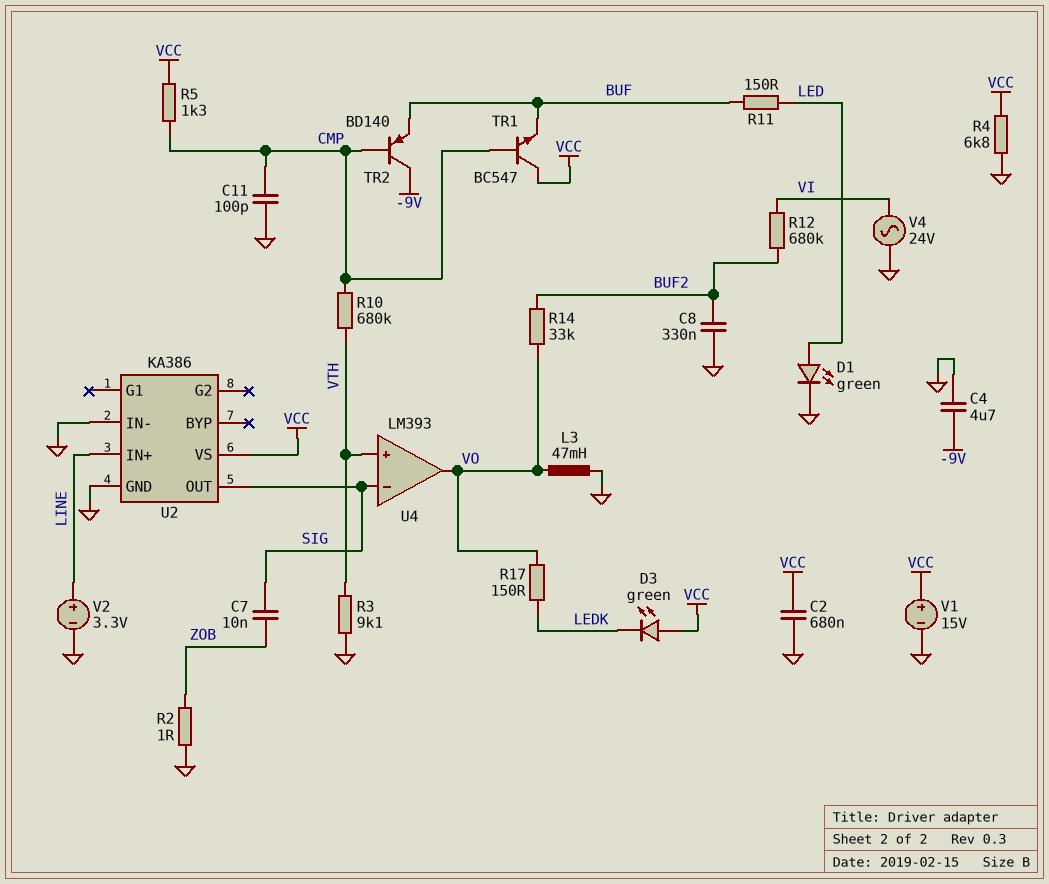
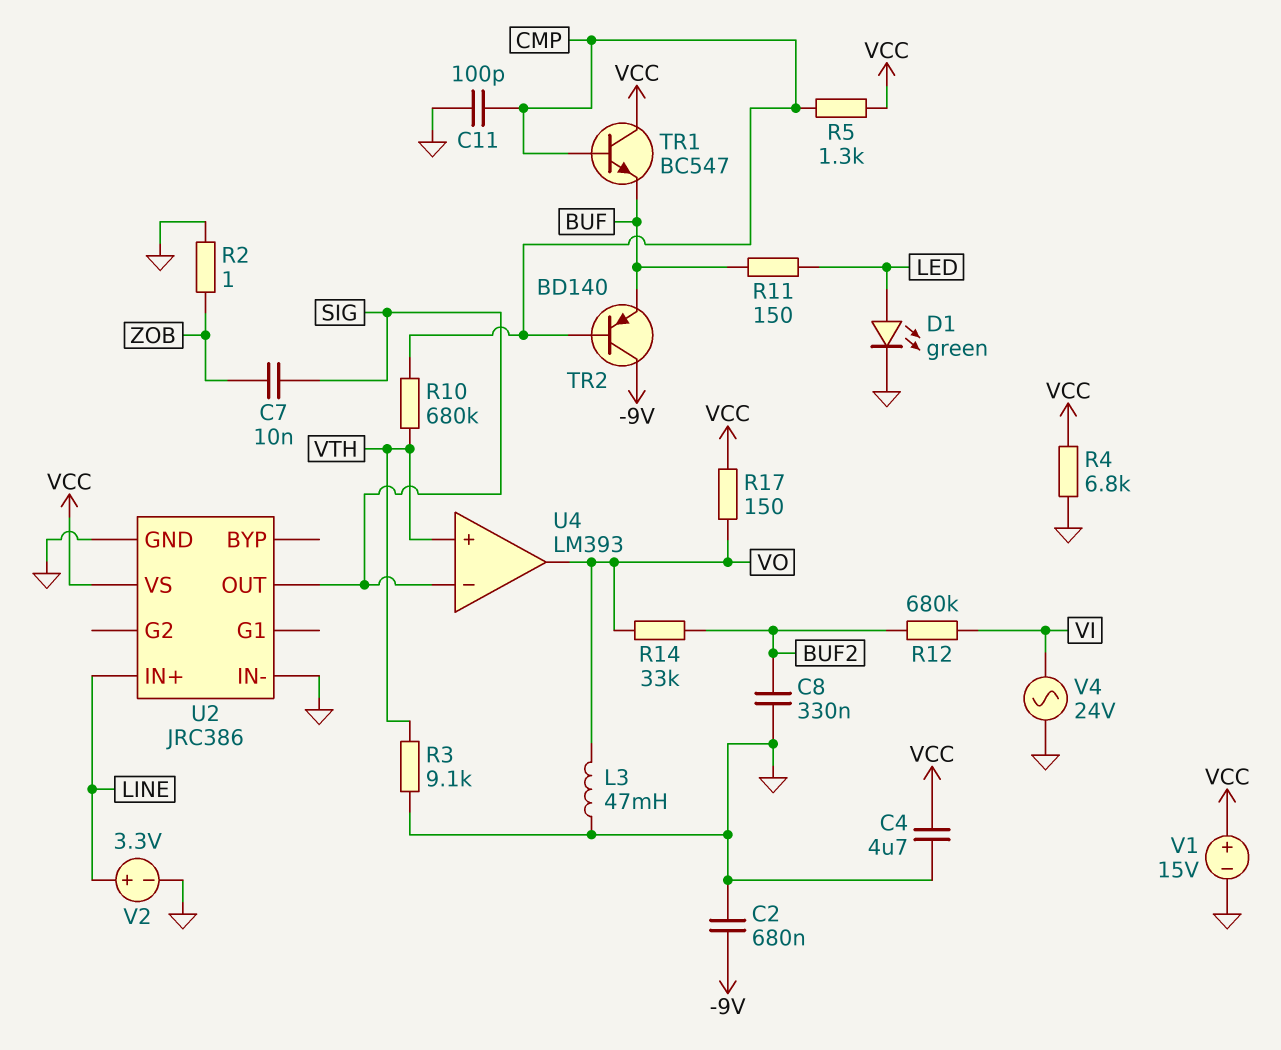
C2: 680nF (GND, VCC) -> 680nF (-9V, GND)
C4: 4.7uF (-9V, GND) -> 4.7uF (GND, VCC)
D3: LED green (A VCC, K LEDK) -> none
R17: 150 (LEDK, VO) -> 150 (VCC, VO)
U2: KA386 -> JRC386

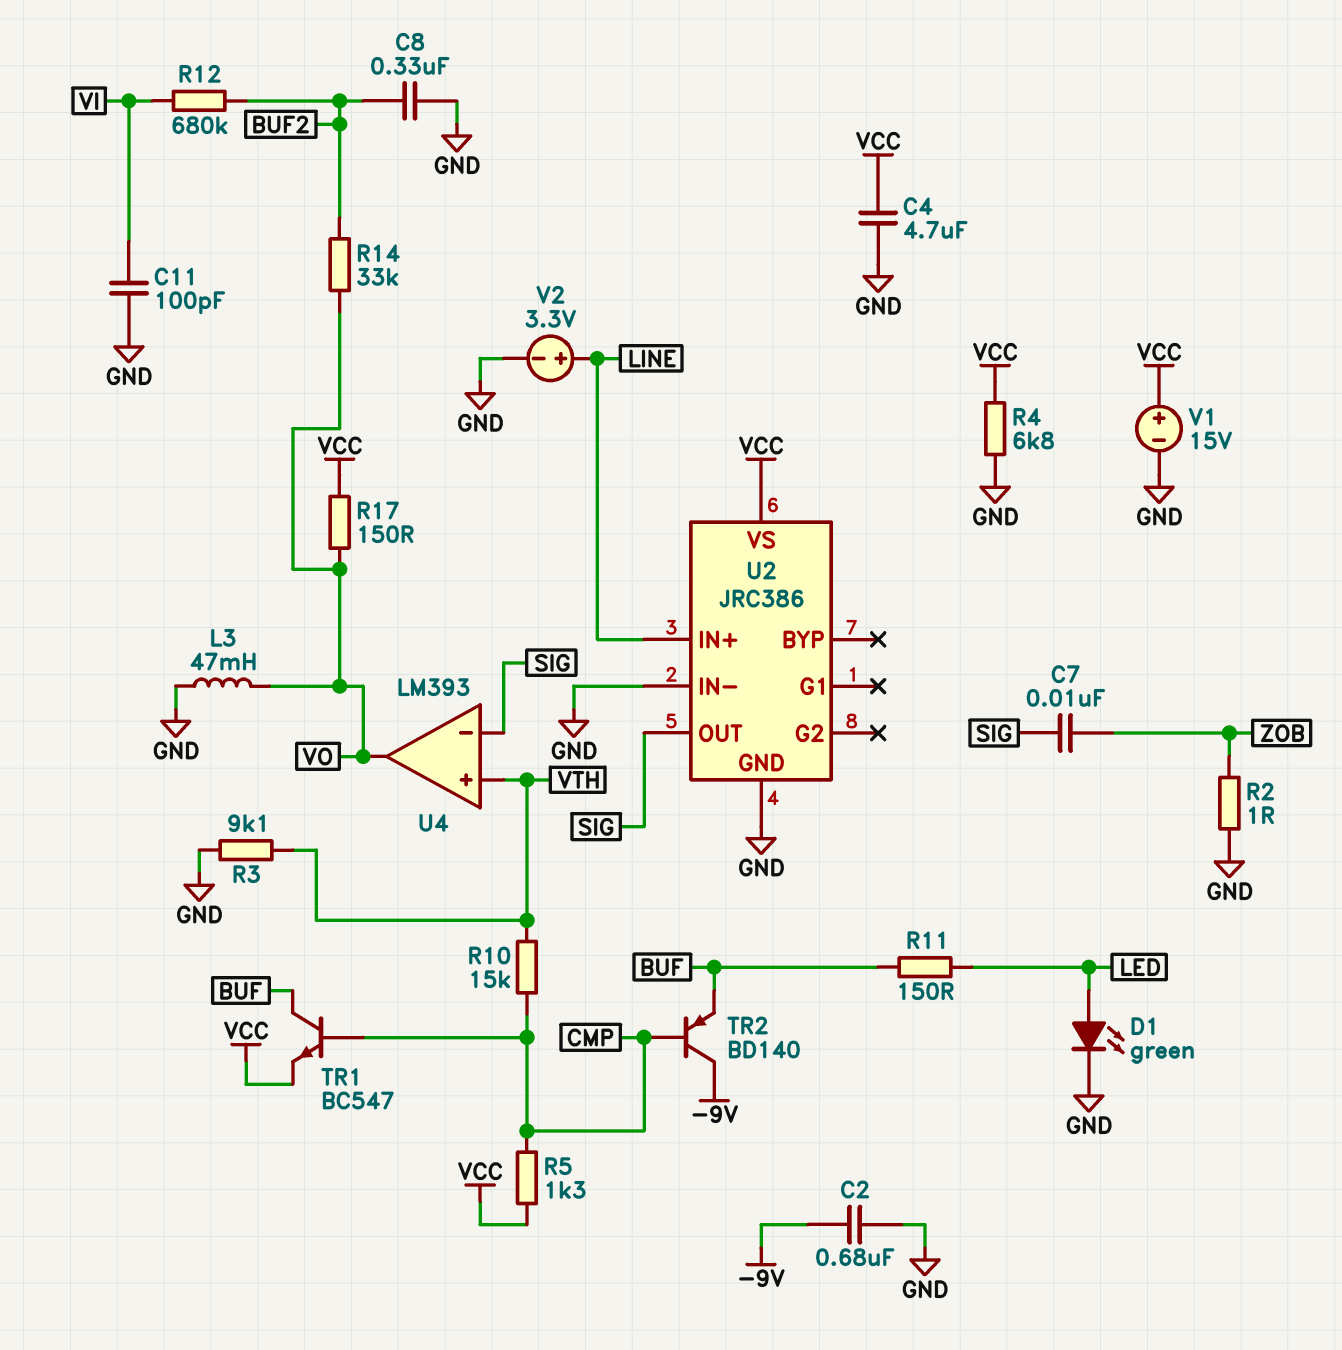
C11: 100pF (CMP, GND) -> 100pF (GND, VI)
R10: 680k (CMP, VTH) -> 15k (CMP, VTH)
TR1: NPN BC547 (B CMP, C VCC, E BUF) -> NPN BC547 (B CMP, C BUF, E VCC)
V4: AC 24V (GND, VI) -> none

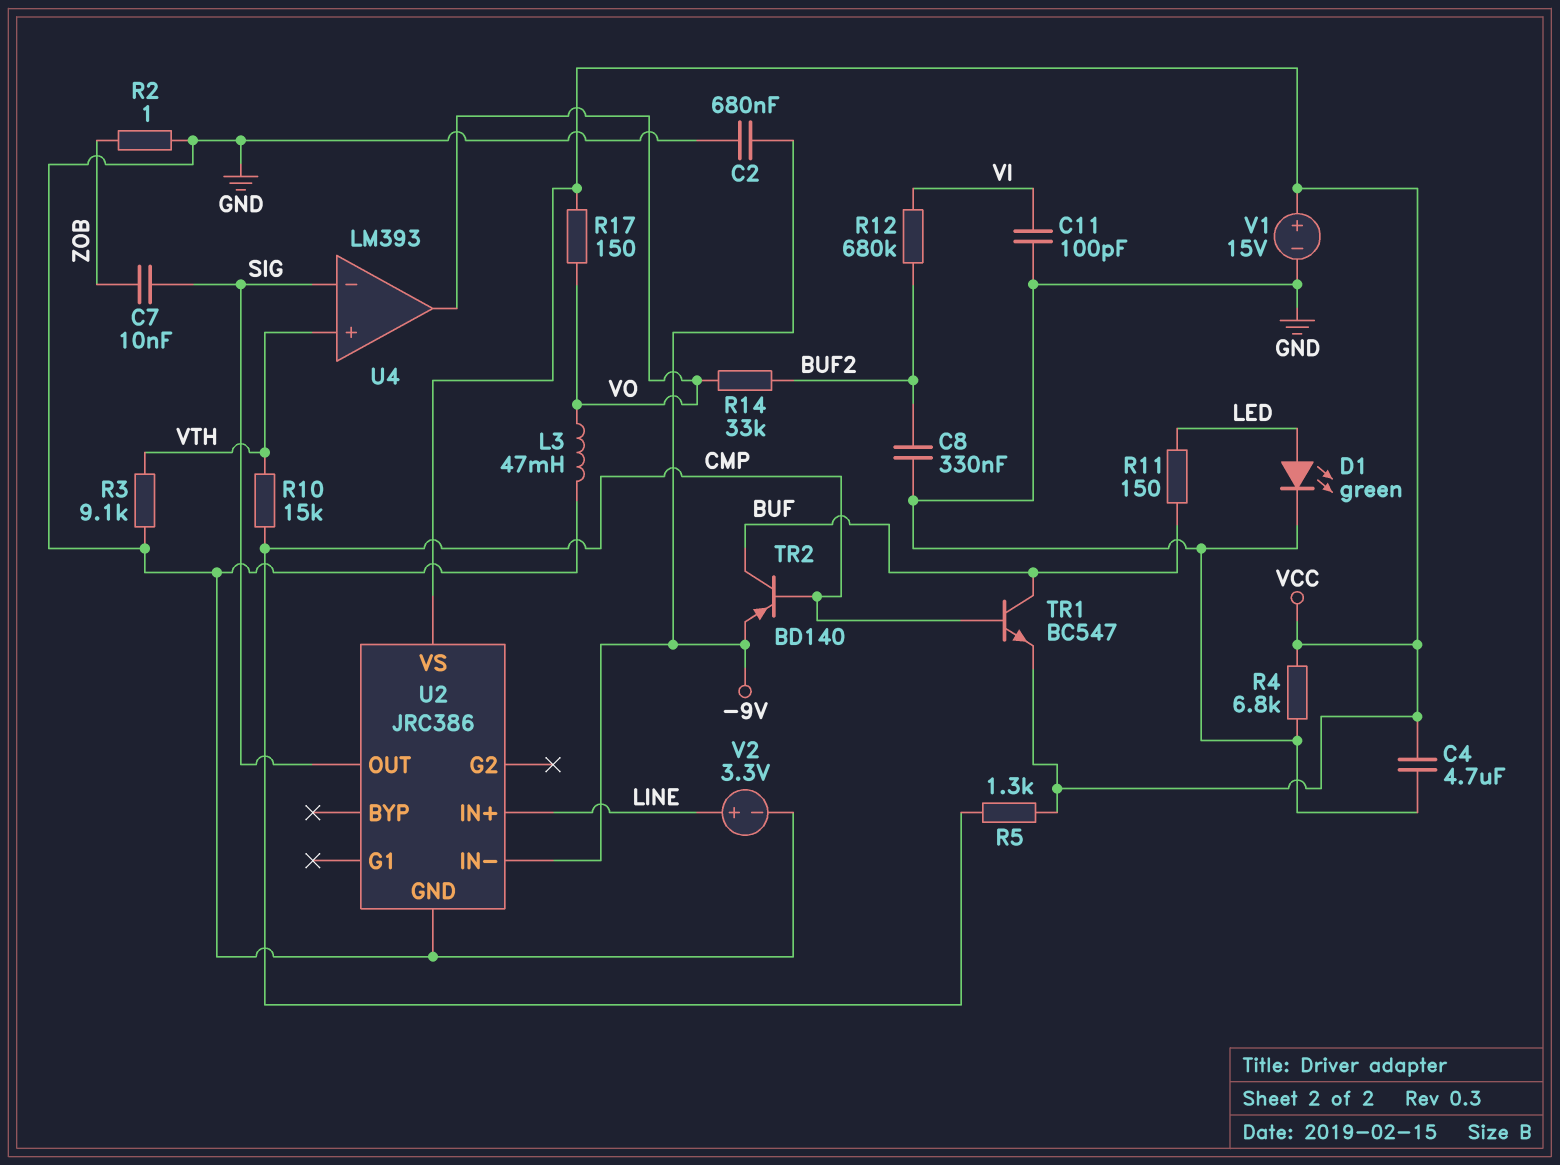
TR2: PNP BD140 (B CMP, C -9V, E BUF) -> PNP BD140 (B CMP, C BUF, E -9V)
U2 pin IN-: GND -> -9V

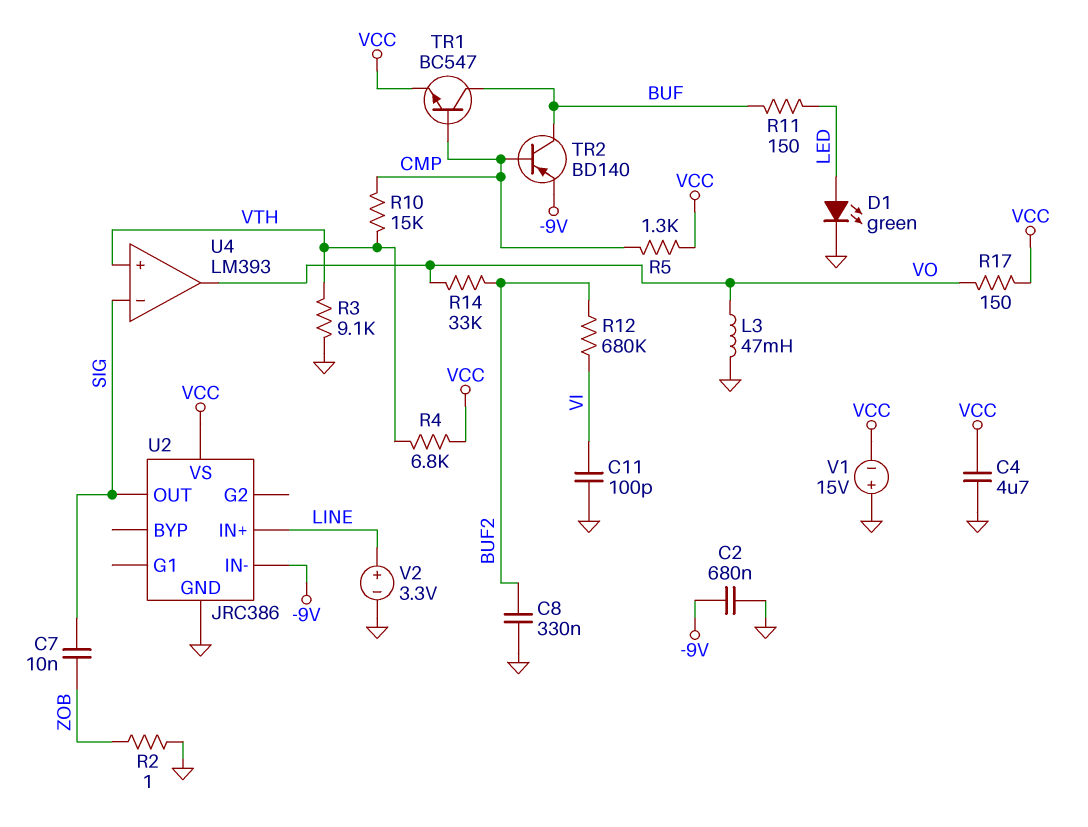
R4: 6.8k (GND, VCC) -> 6.8k (VCC, VTH)
V1: 15V (plus VCC, minus GND) -> 15V (plus GND, minus VCC)

